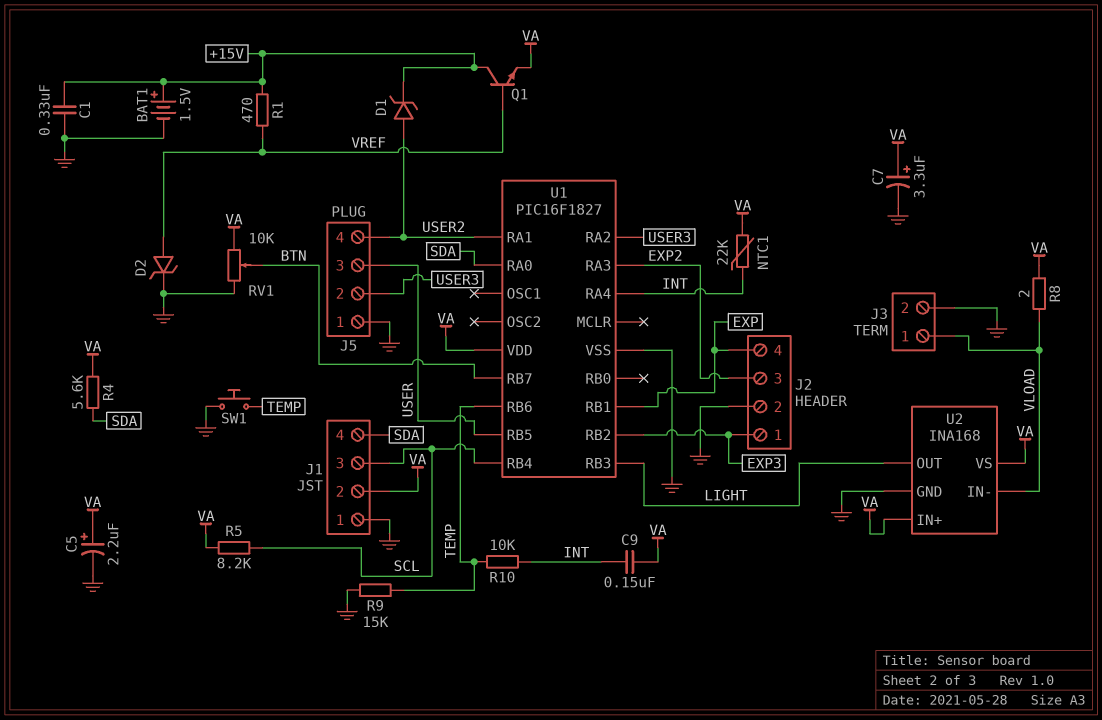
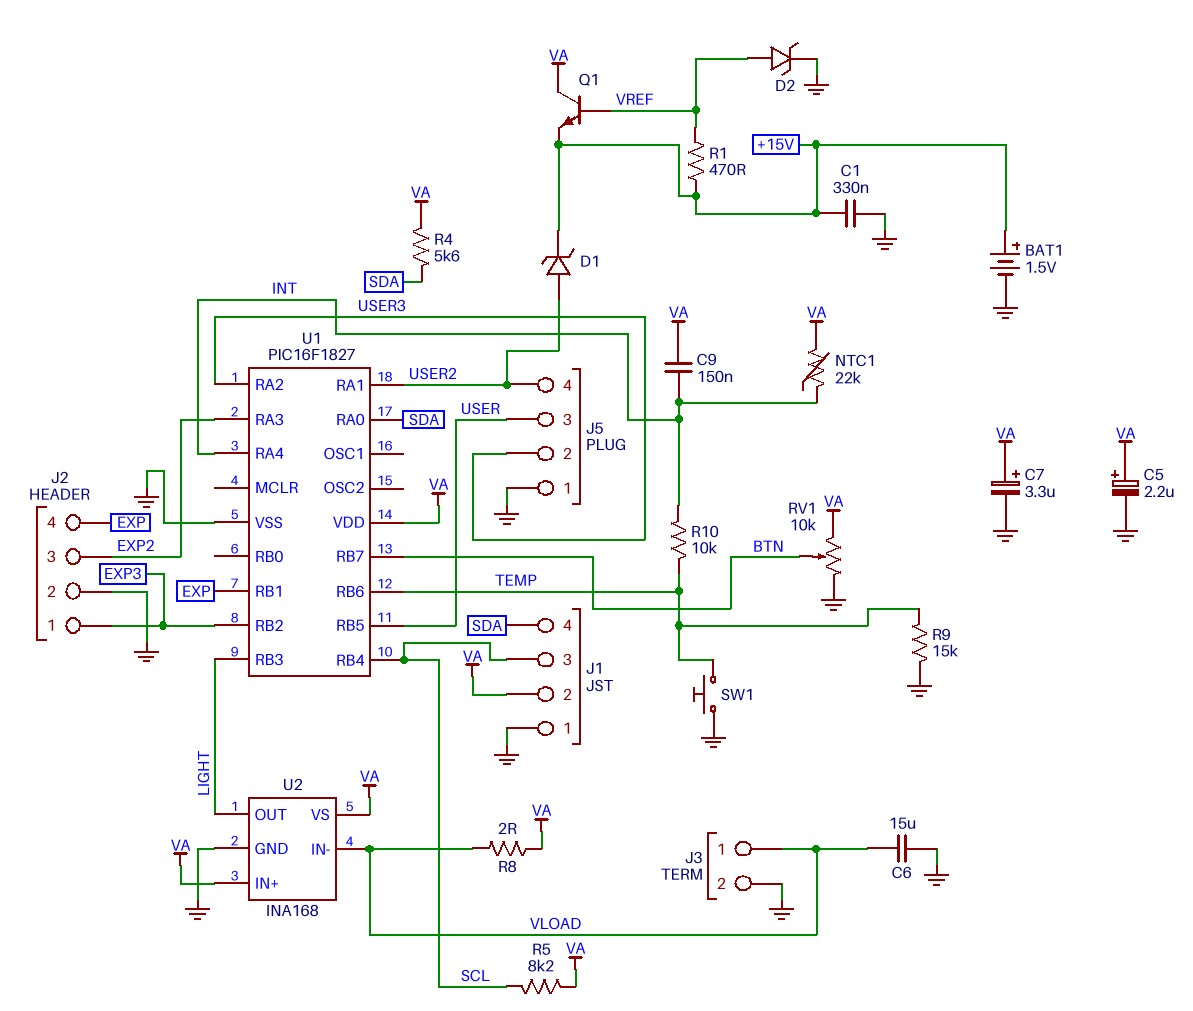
C6: none -> 15uF (GND, VLOAD)
Q1: NPN (B VREF, C +15V, E VA) -> NPN (B VREF, C VA, E +15V)

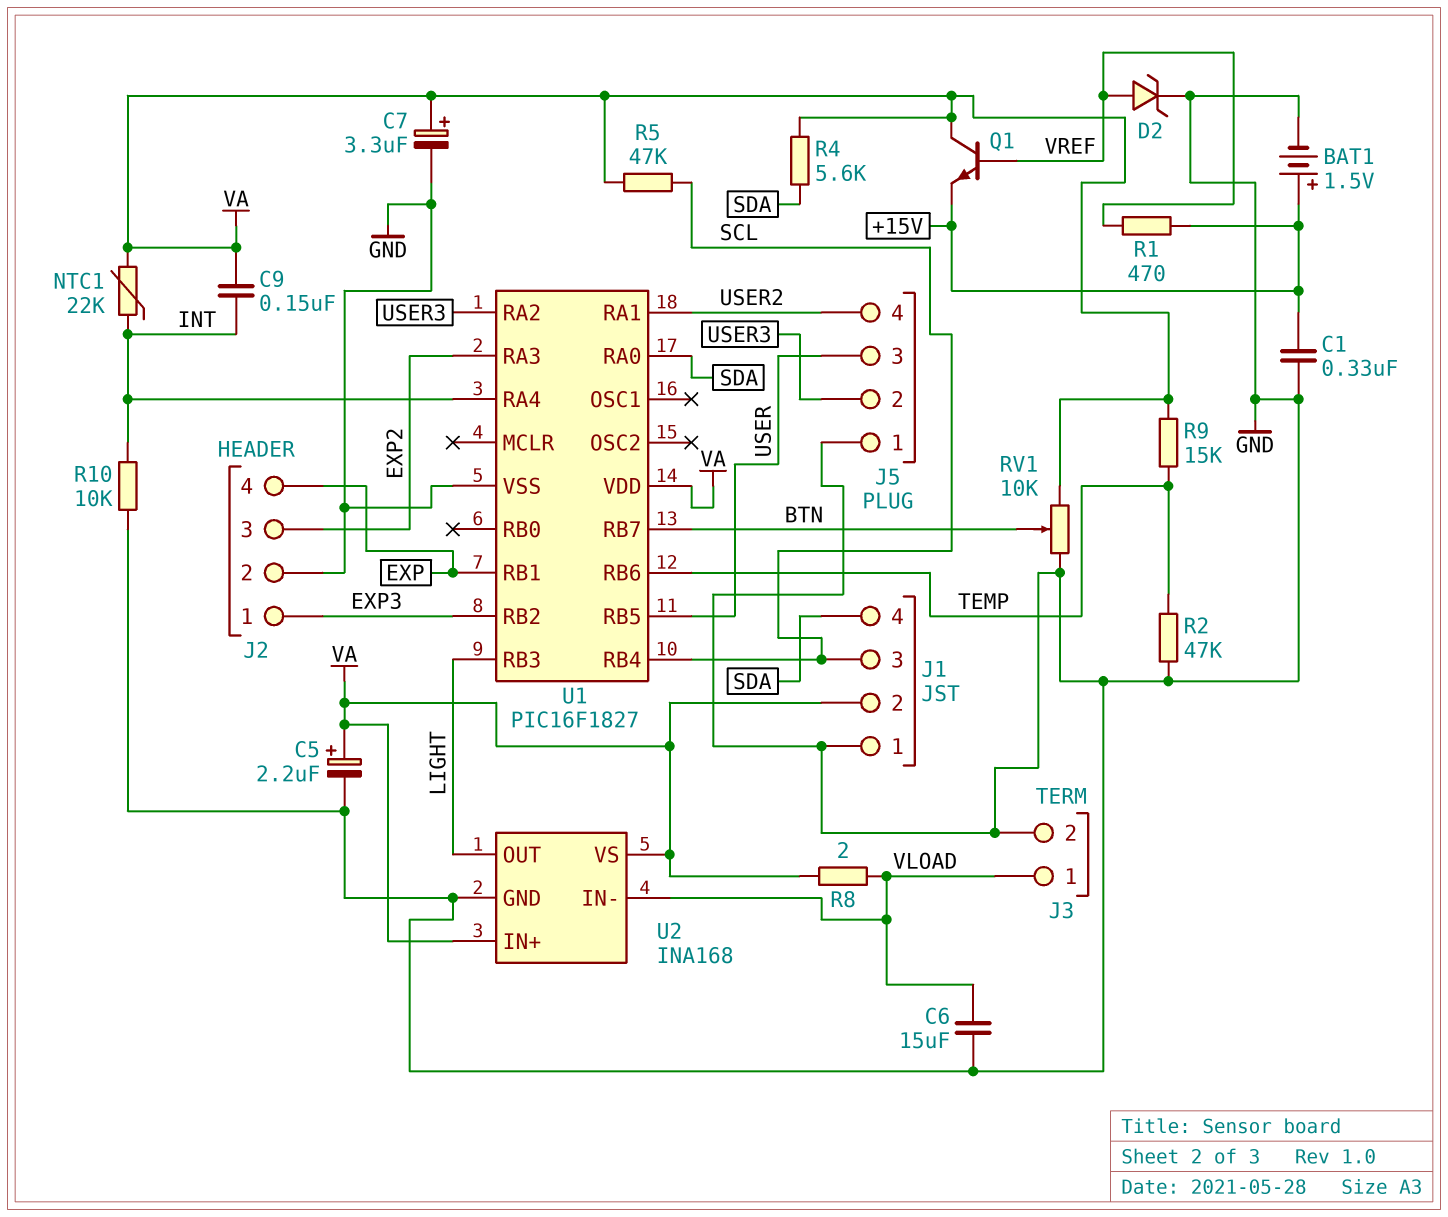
D1: zener (A USER2, K +15V) -> none
R2: none -> 47k (GND, TEMP)
R5: 8.2k (SCL, VA) -> 47k (SCL, VA)
R9: 15k (GND, TEMP) -> 15k (TEMP, VA)
R10: 10k (INT, TEMP) -> 10k (GND, INT)
SW1: button (GND, TEMP) -> none

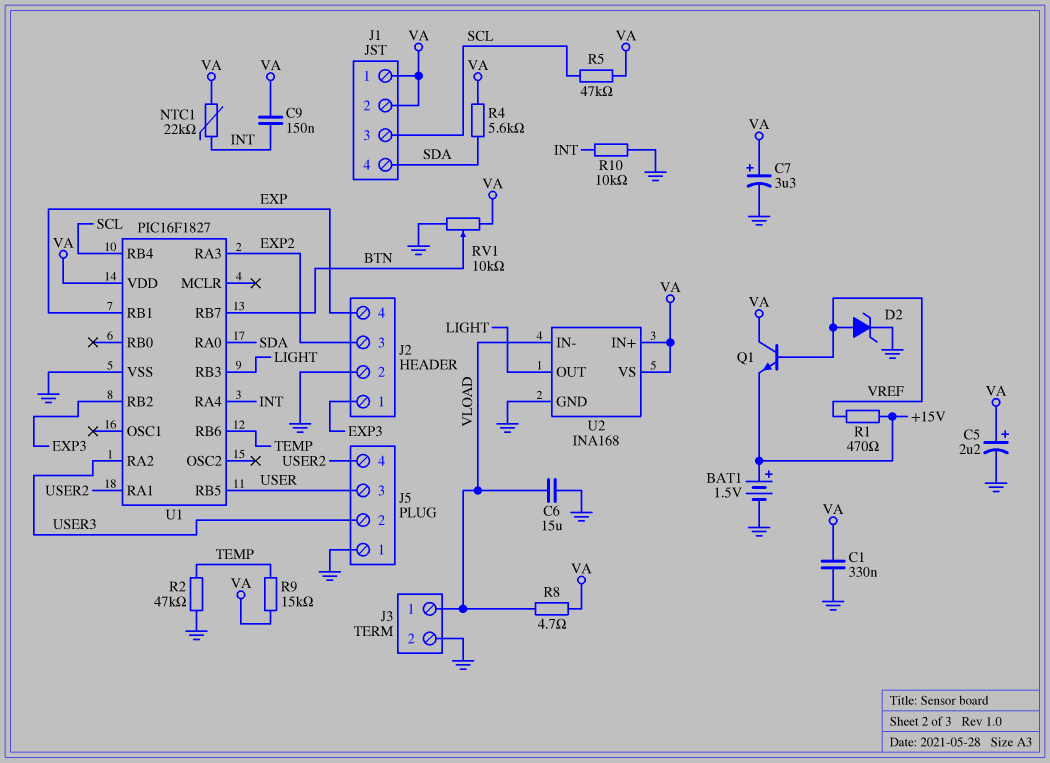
C1: 330nF (+15V, GND) -> 330nF (GND, VA)
J1 pin 1: GND -> VA
R8: 2 (VA, VLOAD) -> 4.7 (VA, VLOAD)

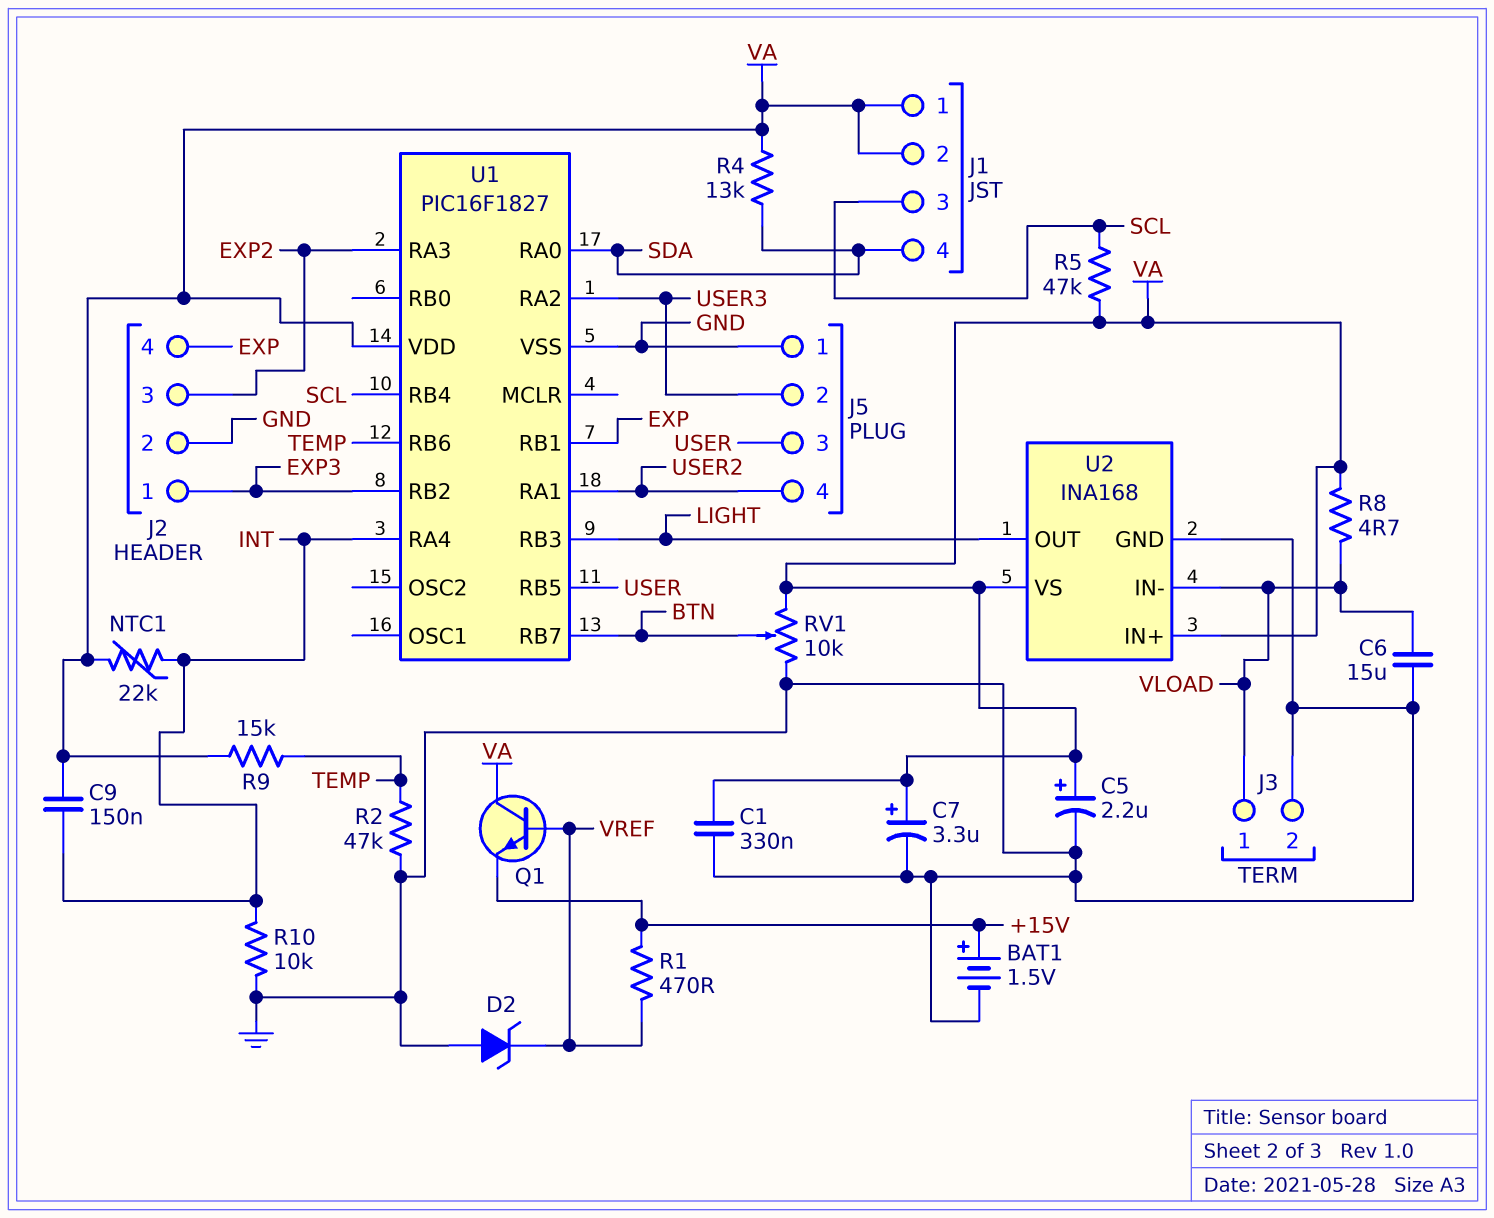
D2: zener (A VREF, K GND) -> zener (A GND, K VREF)
R4: 5.6k (SDA, VA) -> 13k (SDA, VA)

